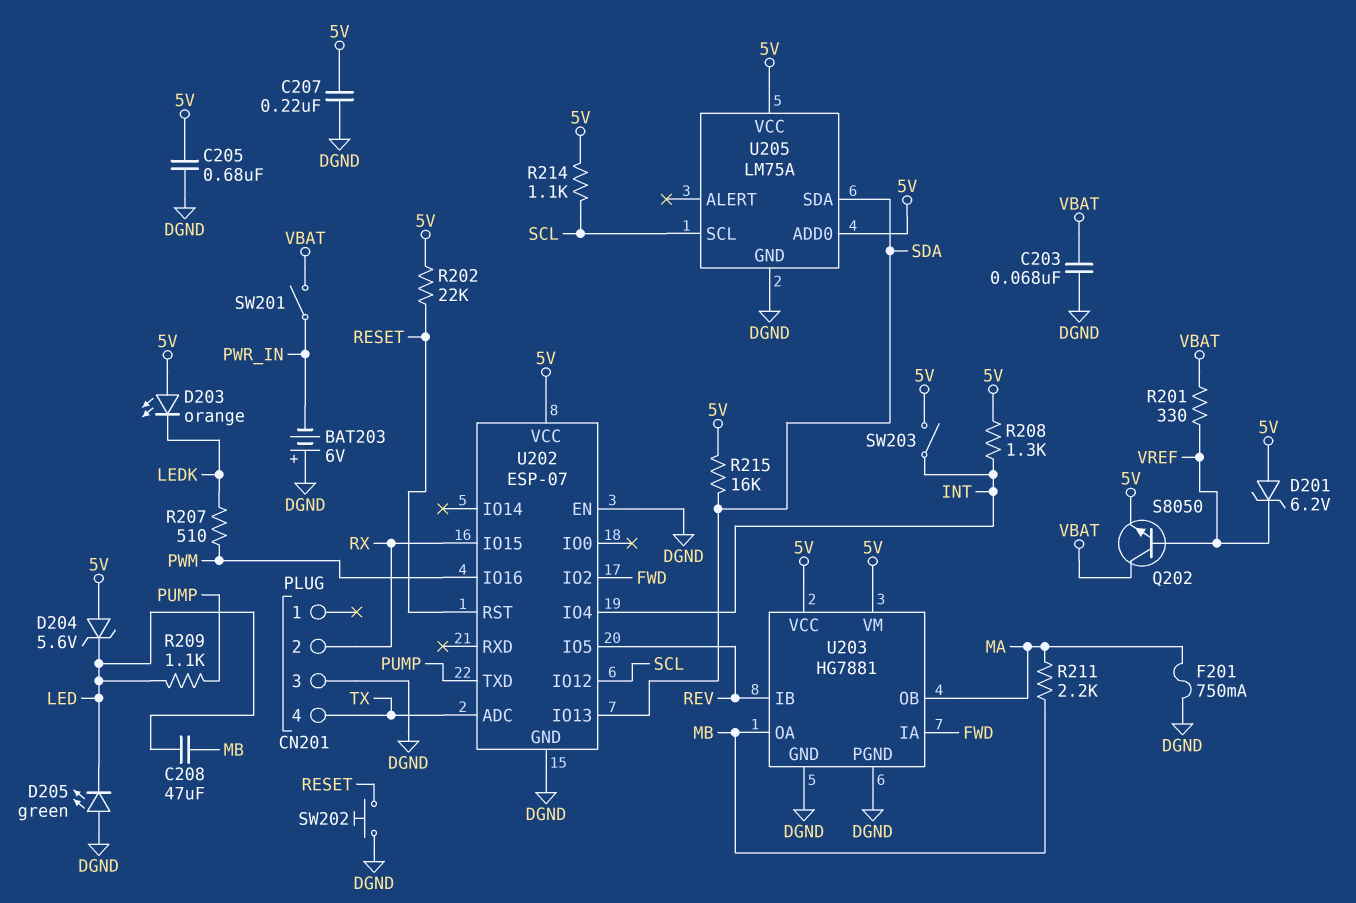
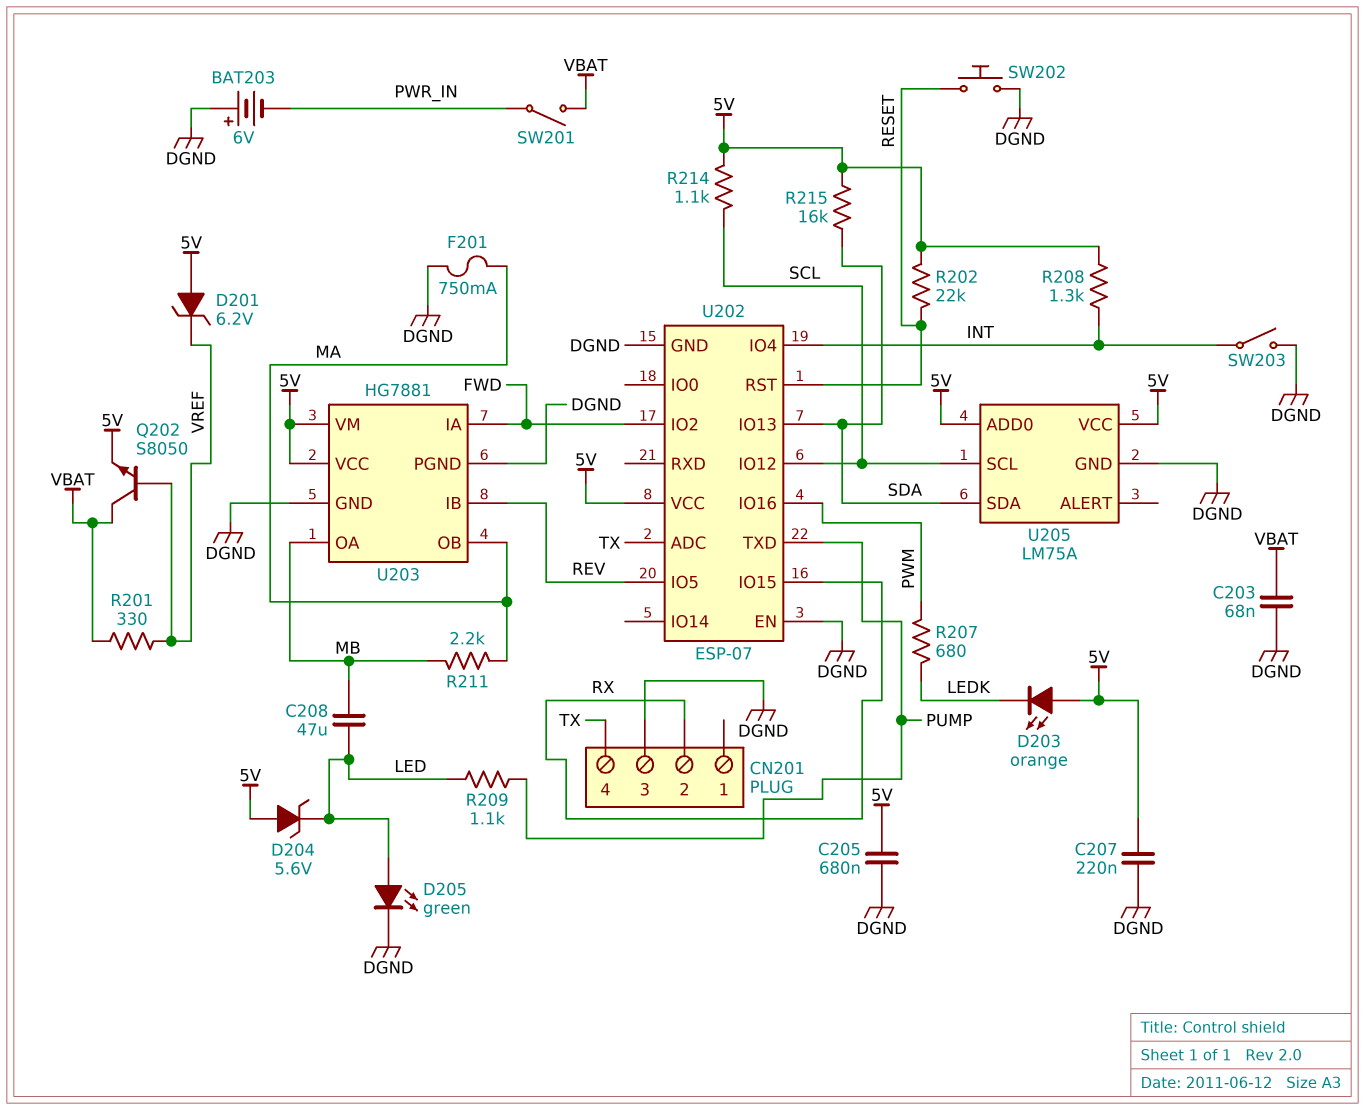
D205: LED green (A DGND, K LED) -> LED green (A LED, K DGND)
R207: 510 (LEDK, PWM) -> 680 (LEDK, PWM)
SW203: switch (5V, INT) -> switch (DGND, INT)

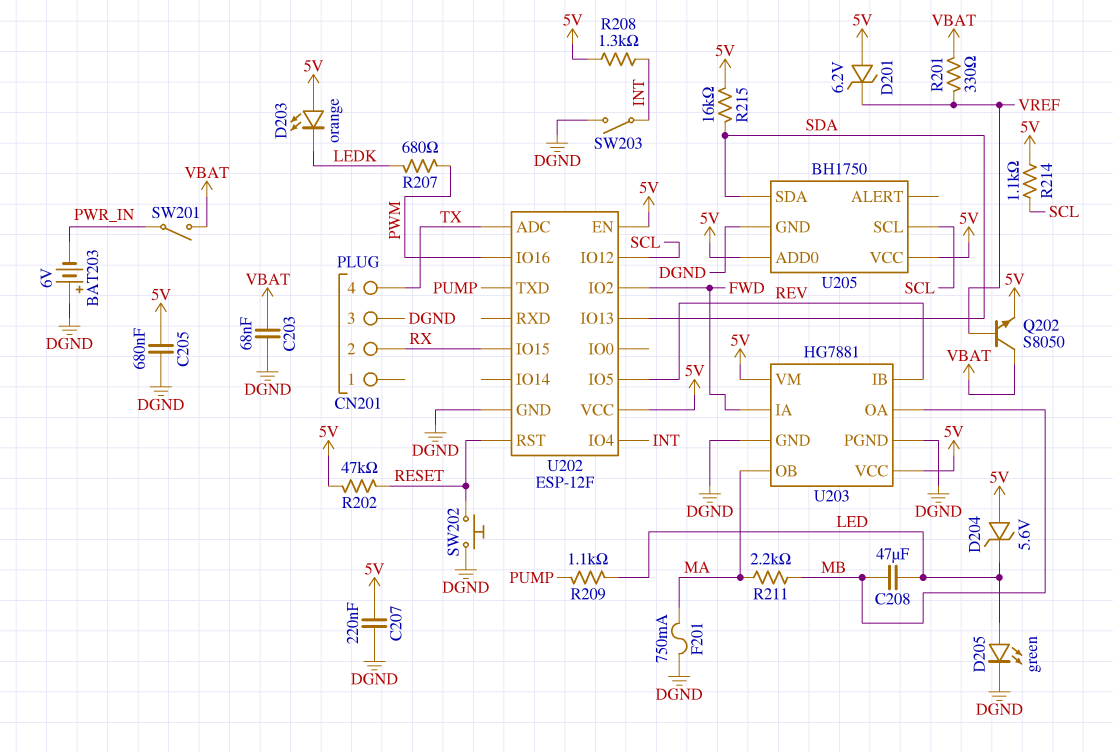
R202: 22k (5V, RESET) -> 47k (5V, RESET)
U202: ESP-07 -> ESP-12F
U202 pin EN: DGND -> 5V
U205: LM75A -> BH1750

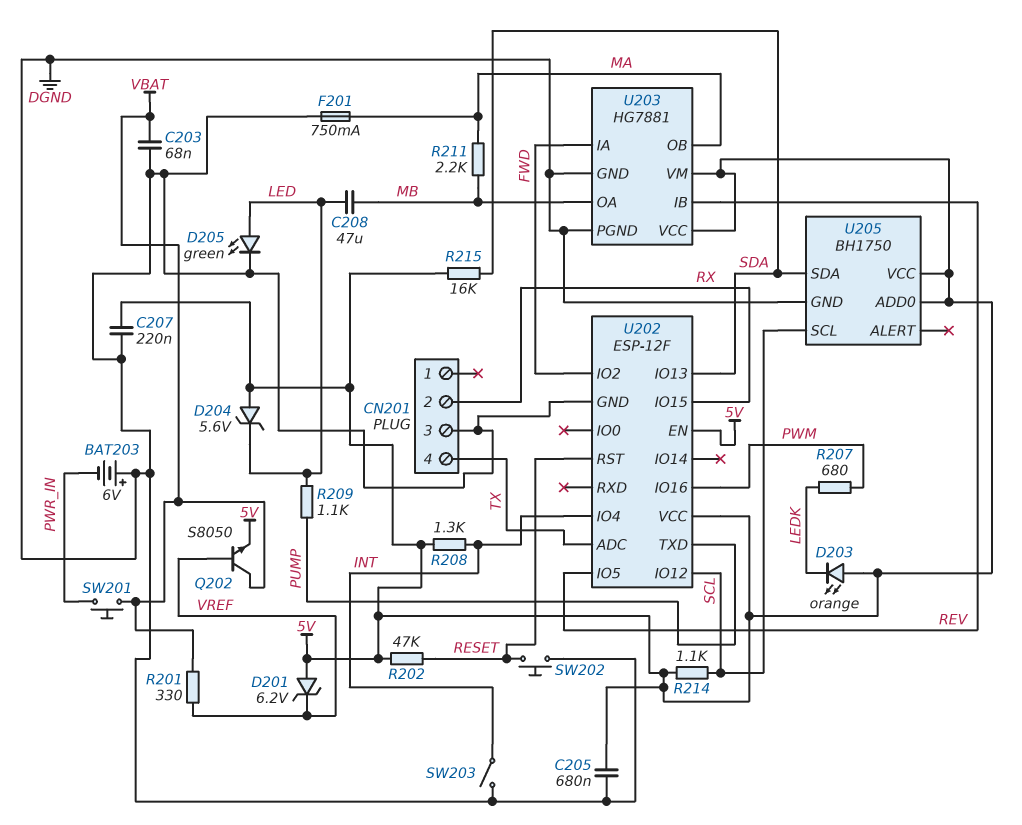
SW201: switch (PWR_IN, VBAT) -> button (PWR_IN, VBAT)

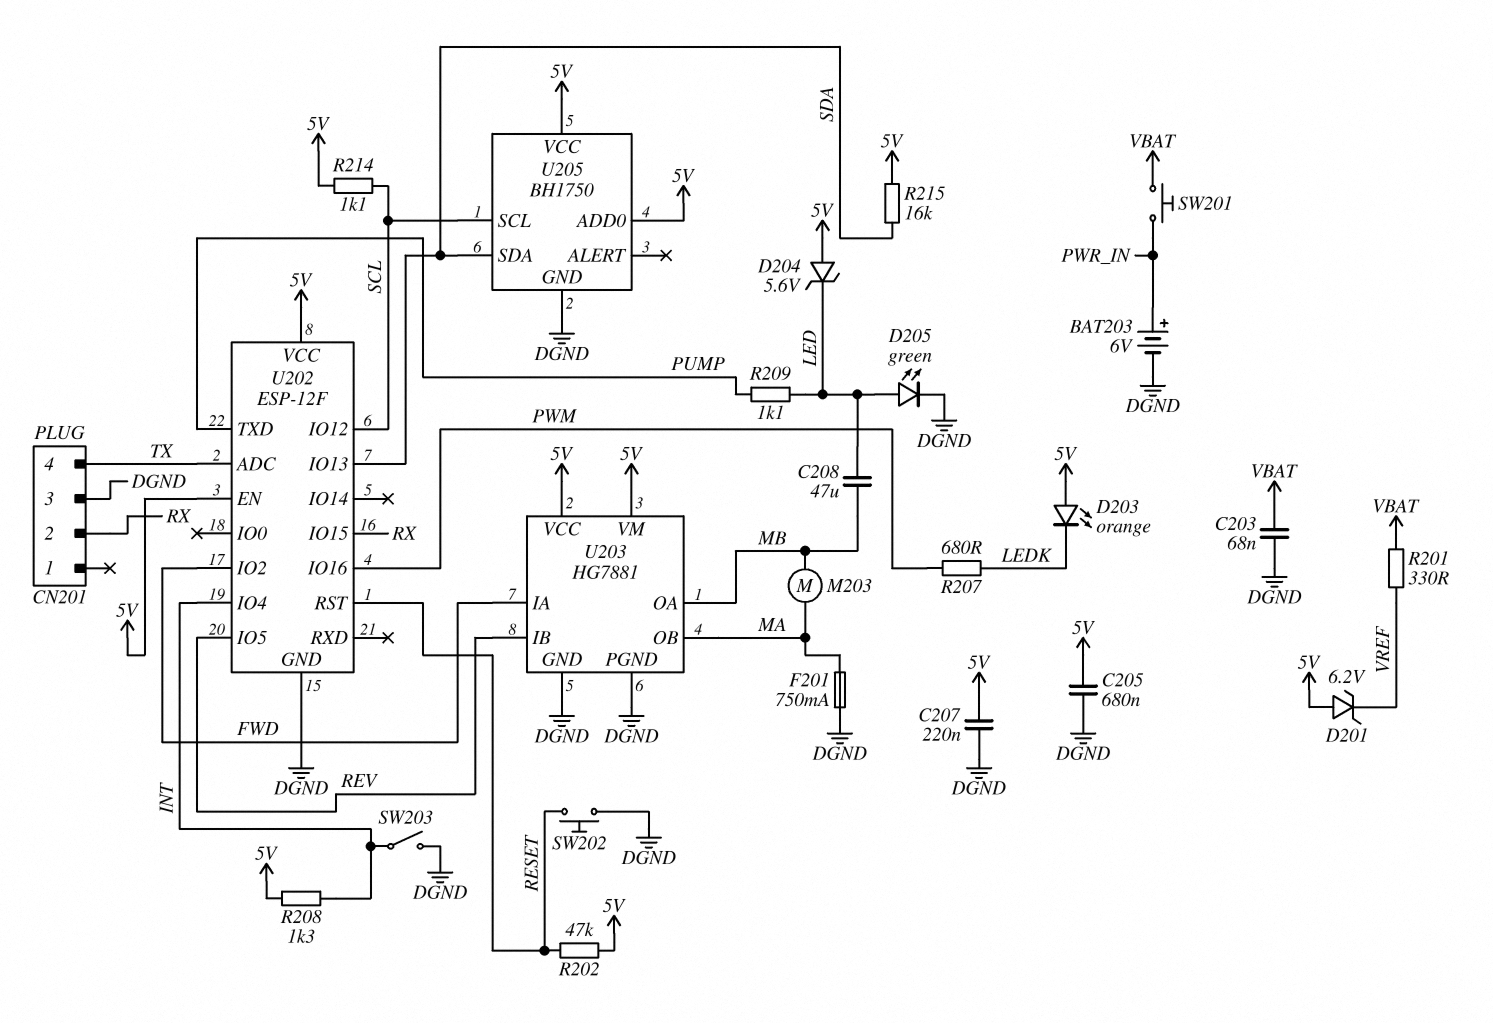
BAT203: 6V (plus DGND, minus PWR_IN) -> 6V (plus PWR_IN, minus DGND)
M203: none -> motor (MA, MB)
Q202: NPN S8050 (B VREF, C VBAT, E 5V) -> none
R211: 2.2k (MA, MB) -> none

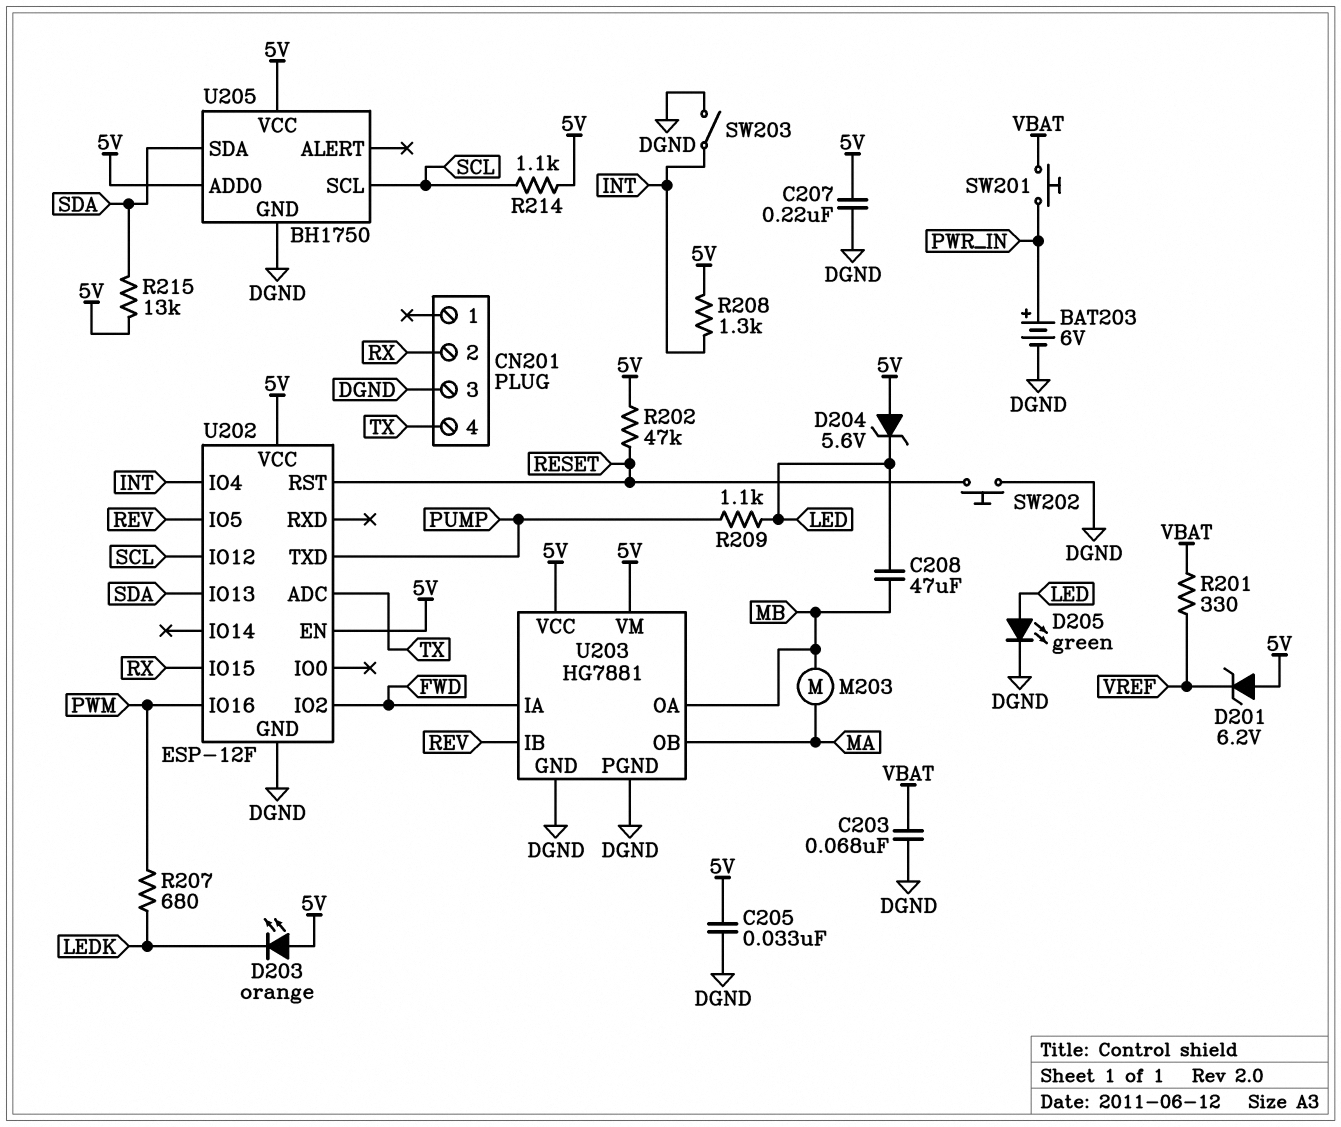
C205: 680nF (5V, DGND) -> 33nF (5V, DGND)
F201: 750mA (DGND, MA) -> none
R215: 16k (5V, SDA) -> 13k (5V, SDA)

